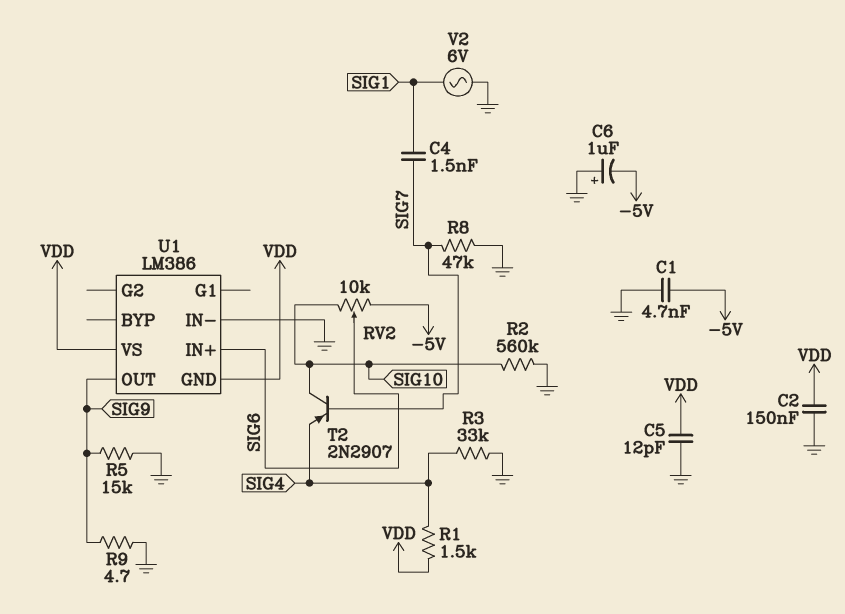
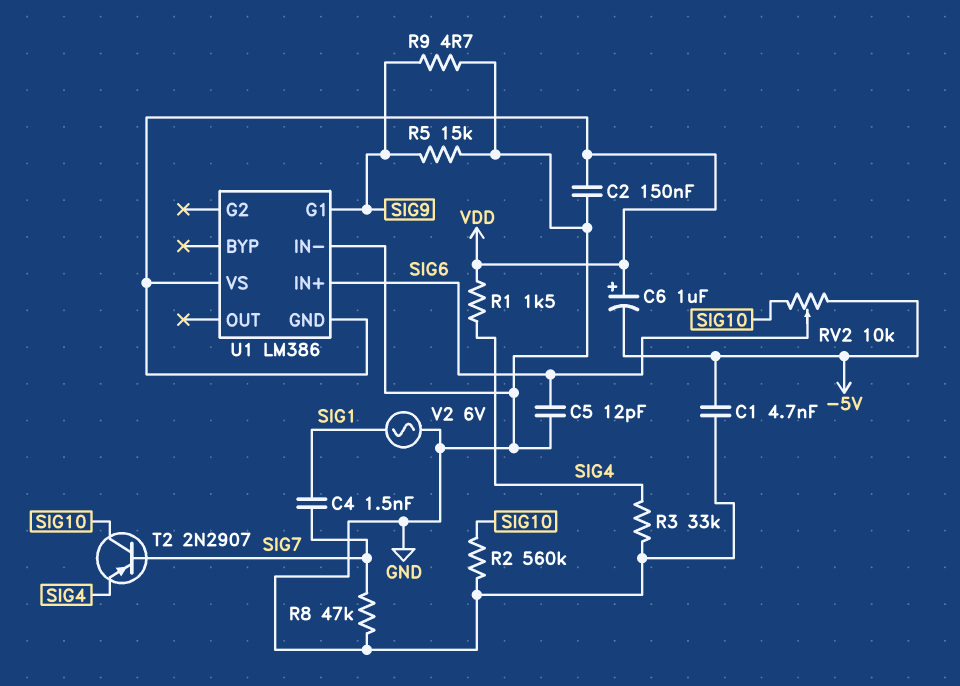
C5: 12pF (GND, VDD) -> 12pF (GND, SIG6)
C6: 1uF (plus GND, minus -5V) -> 1uF (plus VDD, minus -5V)
U1 pin G1: none -> SIG9
U1 pin OUT: SIG9 -> none

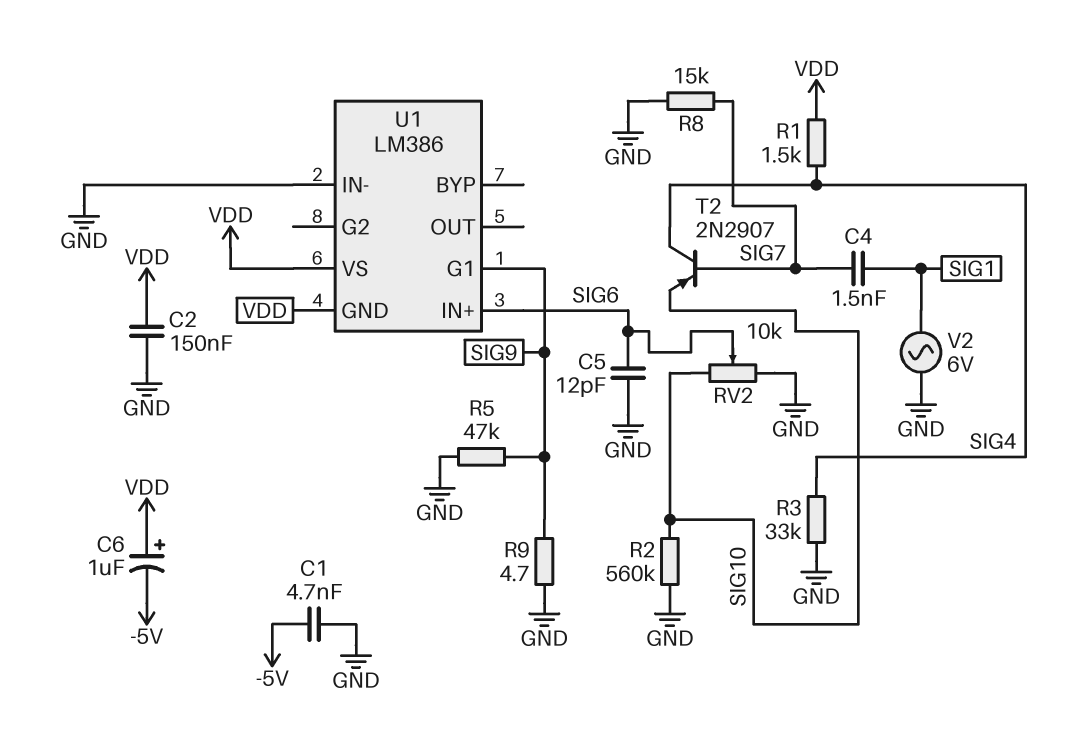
R5: 15k (GND, SIG9) -> 47k (GND, SIG9)
R8: 47k (GND, SIG7) -> 15k (GND, SIG7)
RV2: 10k (-5V, SIG10, wiper SIG6) -> 10k (GND, SIG10, wiper SIG6)
T2: PNP 2N2907 (B SIG7, C SIG10, E SIG4) -> PNP 2N2907 (B SIG7, C SIG4, E SIG10)

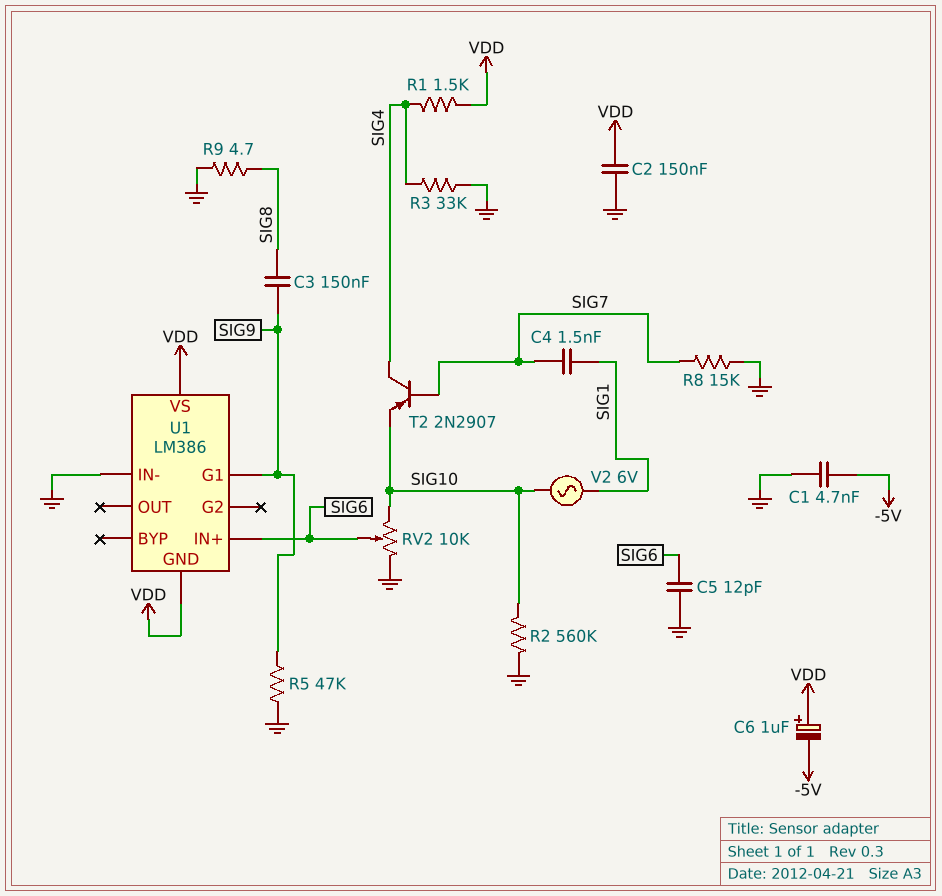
C3: none -> 150nF (SIG8, SIG9)
R9: 4.7 (GND, SIG9) -> 4.7 (GND, SIG8)
V2: AC 6V (GND, SIG1) -> AC 6V (SIG1, SIG10)

